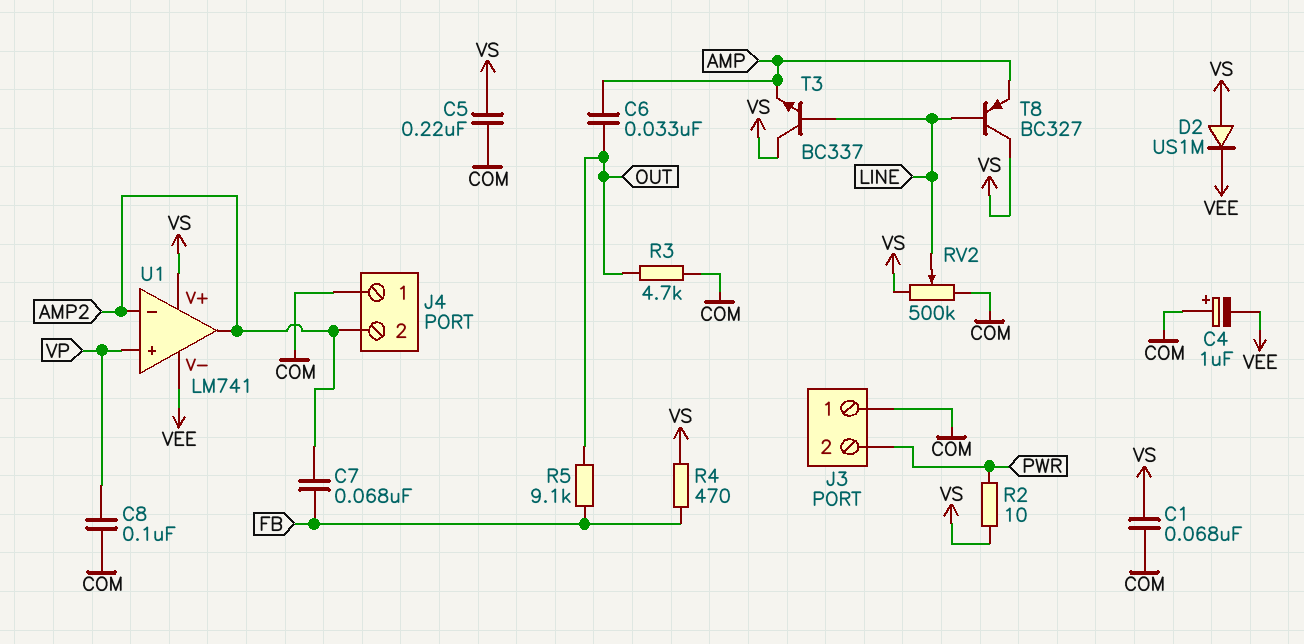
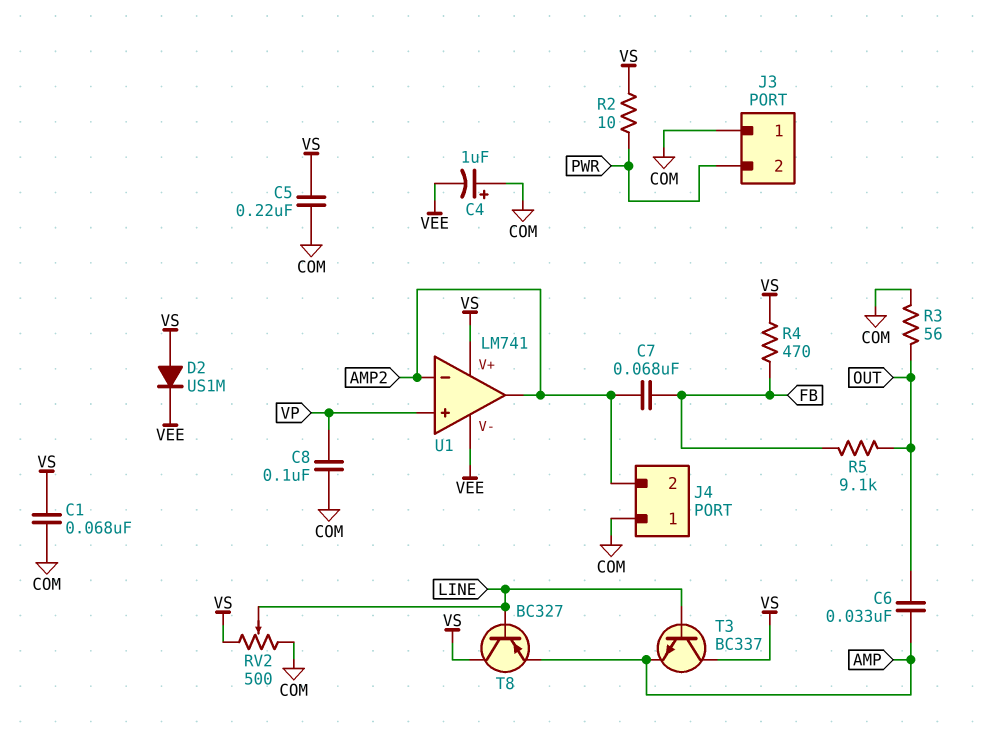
R3: 4.7k (COM, OUT) -> 56 (COM, OUT)
RV2: 500k (COM, VS, wiper LINE) -> 500 (COM, VS, wiper LINE)

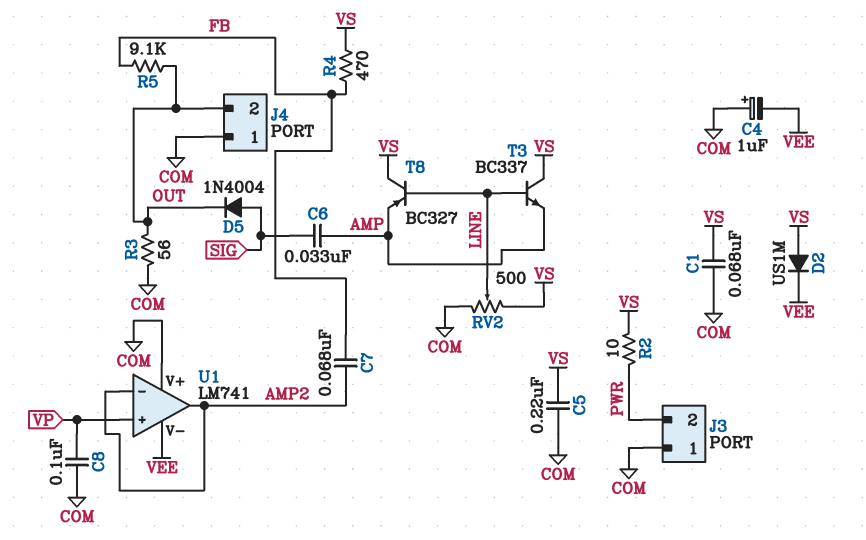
C6: 33nF (AMP, OUT) -> 33nF (AMP, SIG)
D5: none -> diode 1N4004 (A SIG, K OUT)
J4 pin 2: AMP2 -> OUT
U1 pin V+: VS -> COM

